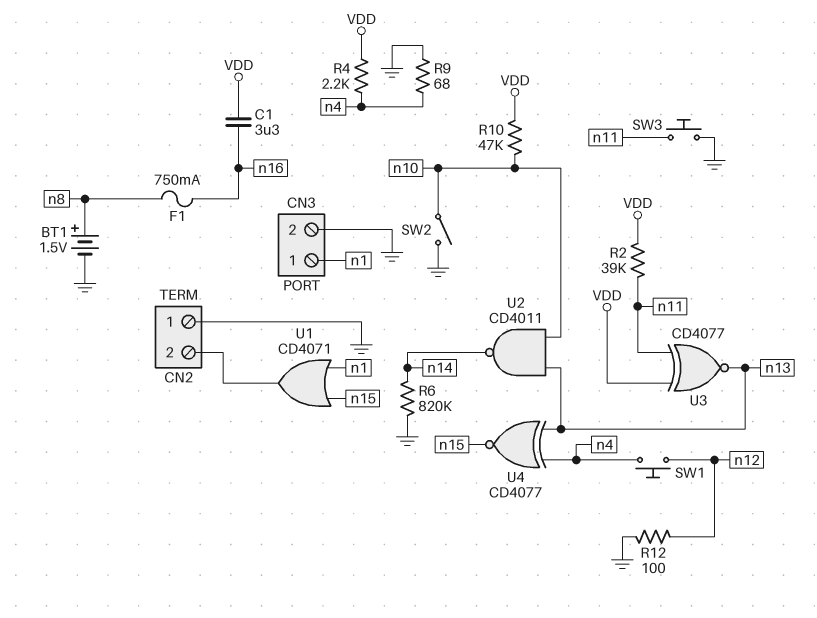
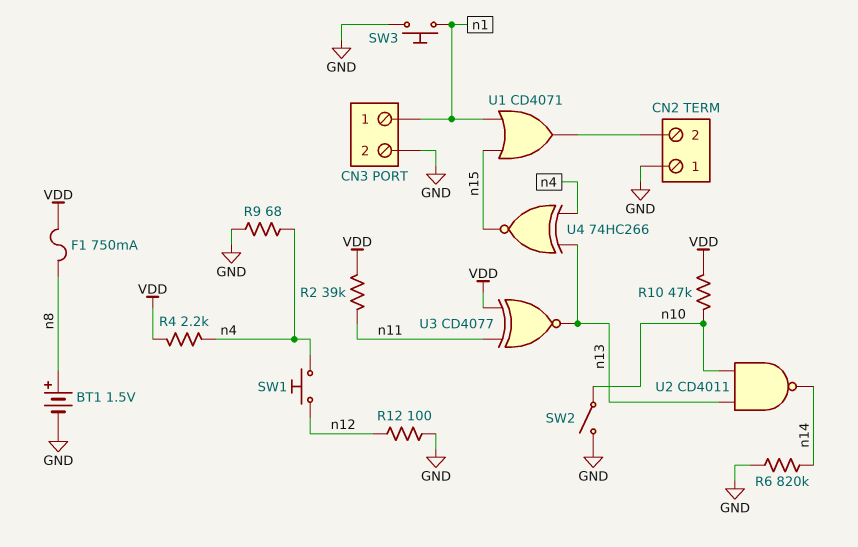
C1: 3.3uF (VDD, n16) -> none
F1: 750mA (n8, n16) -> 750mA (VDD, n8)
SW3: button (GND, n11) -> button (GND, n1)
U4: XNOR CD4077 (in n4, in n13, out n15) -> XNOR 74HC266 (in n4, in n13, out n15)

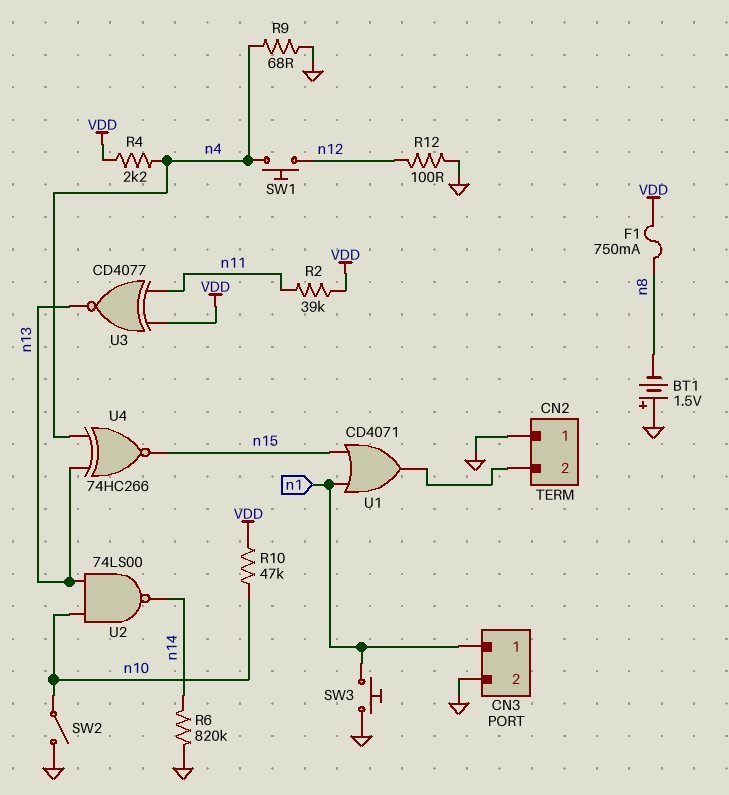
BT1: 1.5V (plus n8, minus GND) -> 1.5V (plus GND, minus n8)
U2: NAND CD4011 (in n10, in n13, out n14) -> NAND 74LS00 (in n10, in n13, out n14)

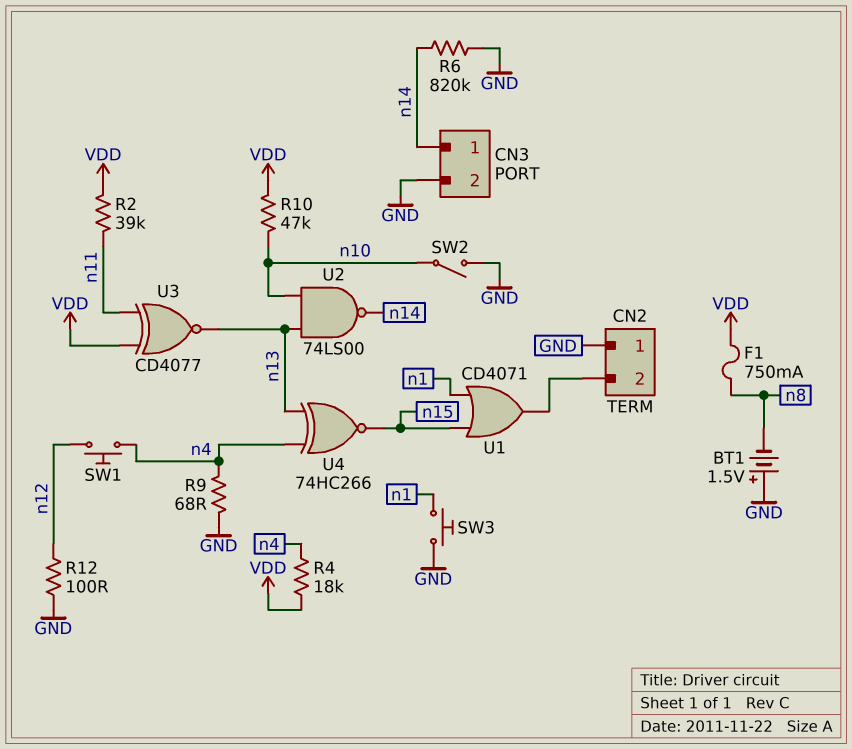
CN3 pin 1: n1 -> n14
R4: 2.2k (VDD, n4) -> 18k (VDD, n4)

